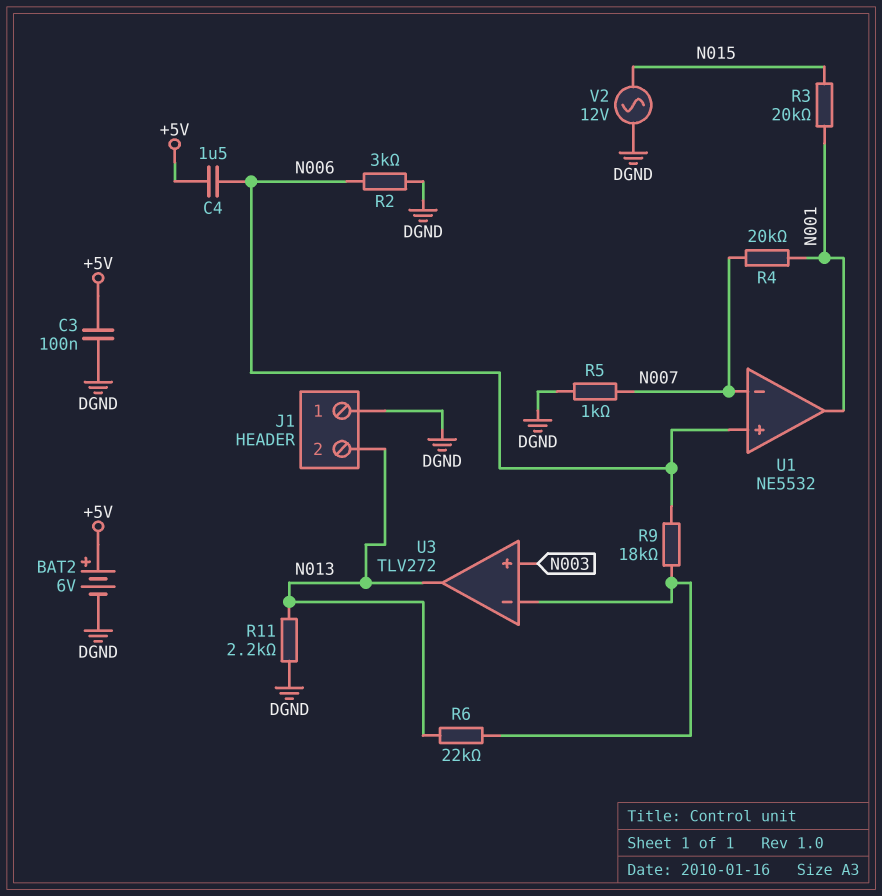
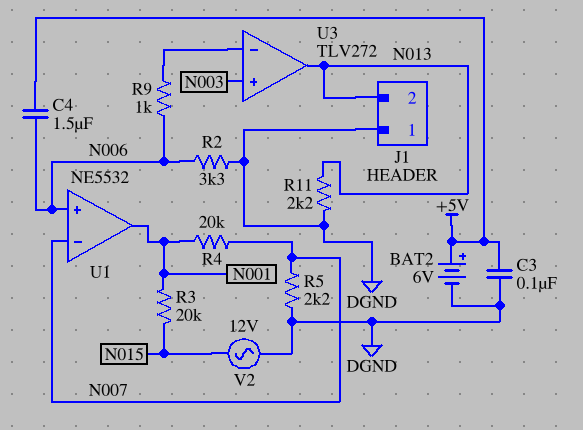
R2: 3k (DGND, N006) -> 3.3k (DGND, N006)
R5: 1k (DGND, N007) -> 2.2k (DGND, N007)
R6: 22k (N013, U3/in-) -> none
R9: 18k (N006, U3/in-) -> 1k (N006, U3/in-)

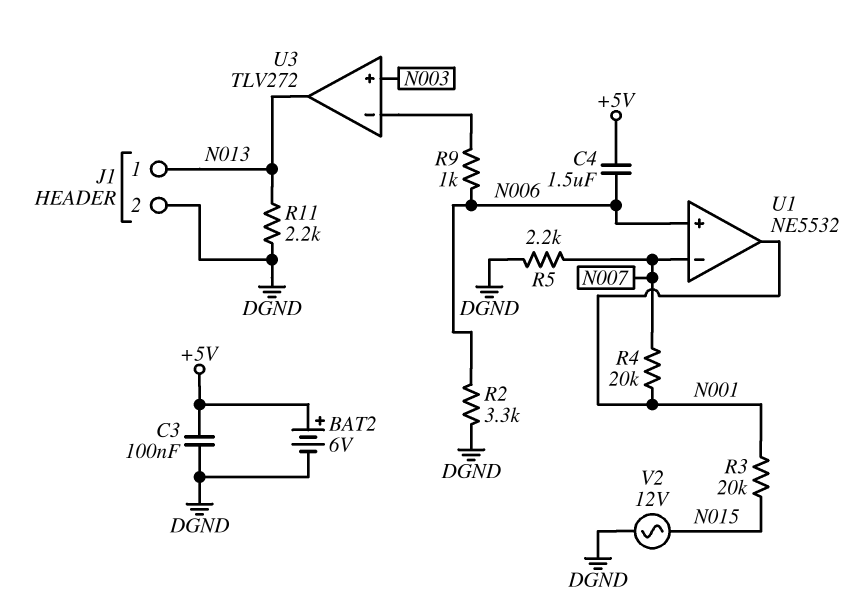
J1 pin 1: DGND -> N013
J1 pin 2: N013 -> DGND

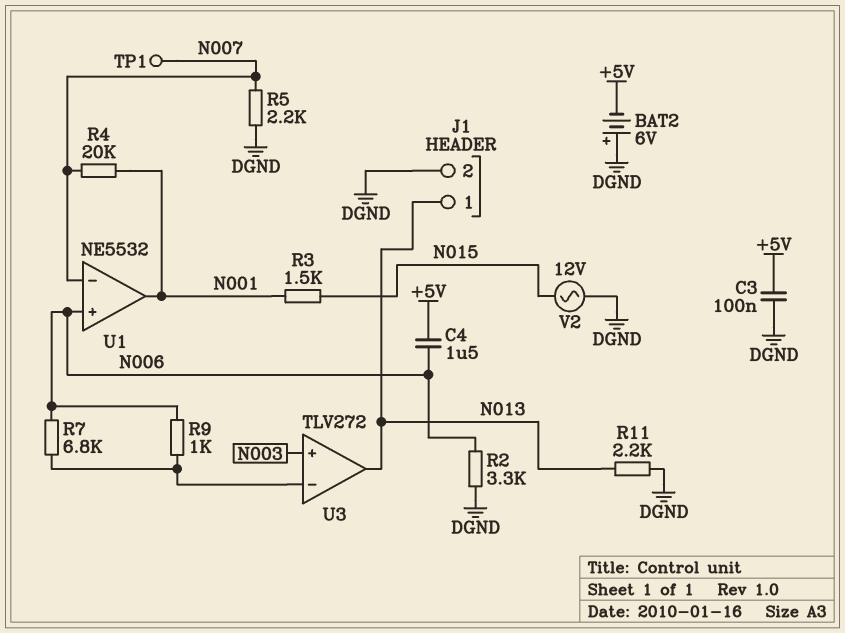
BAT2: 6V (plus +5V, minus DGND) -> 6V (plus DGND, minus +5V)
R3: 20k (N001, N015) -> 1.5k (N001, N015)
R7: none -> 6.8k (N006, U3/in-)
TP1: none -> test point (N007)

